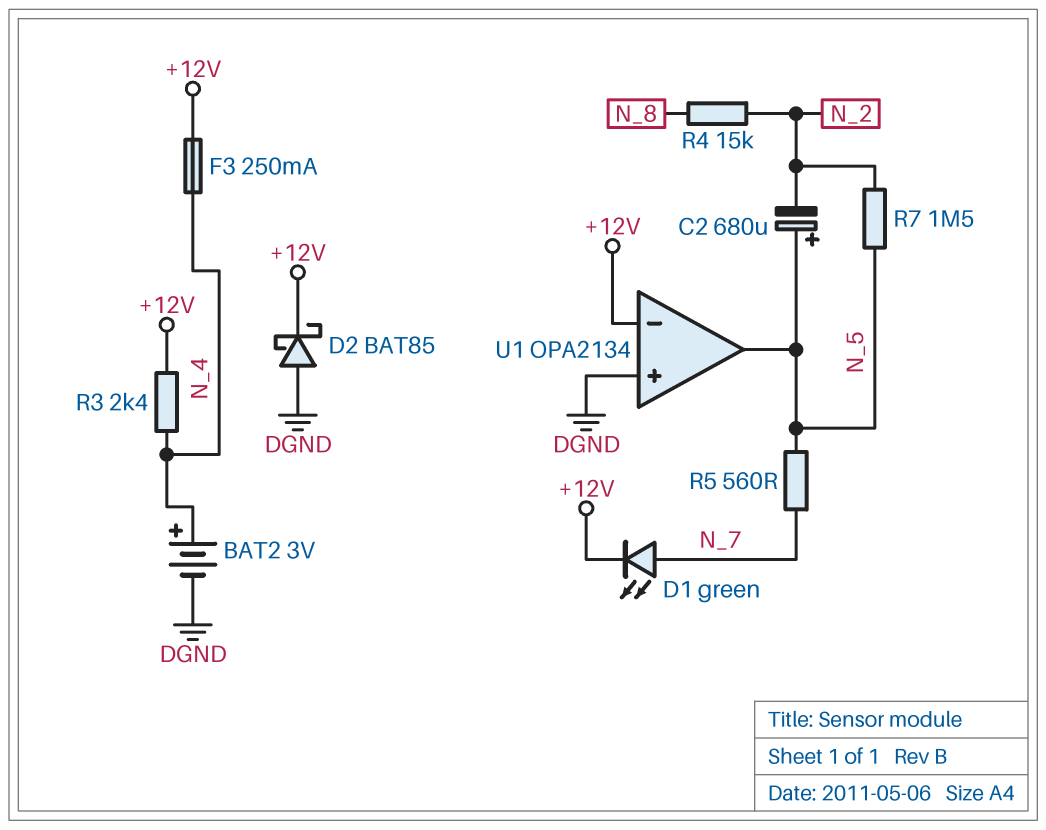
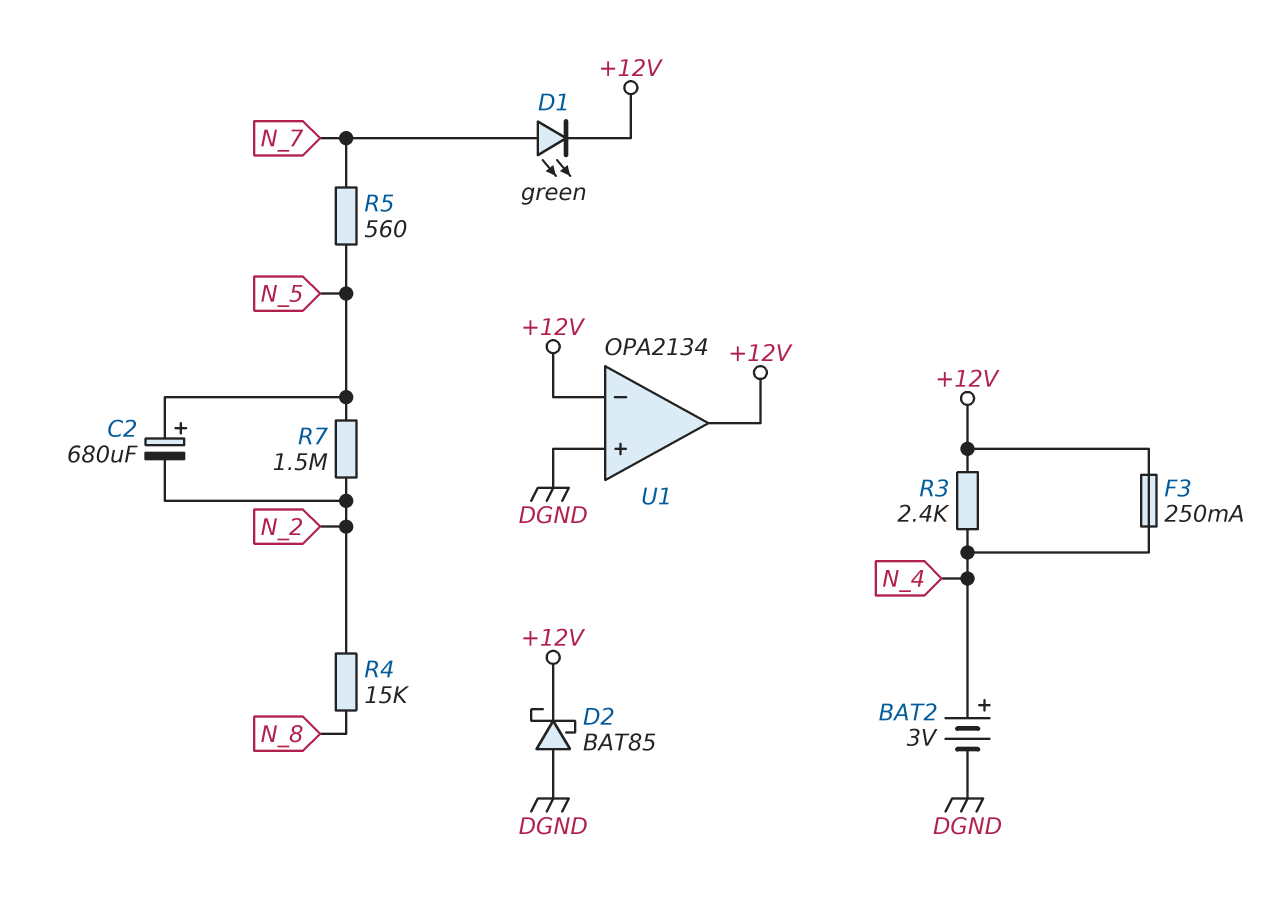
U1 pin out: N_5 -> +12V

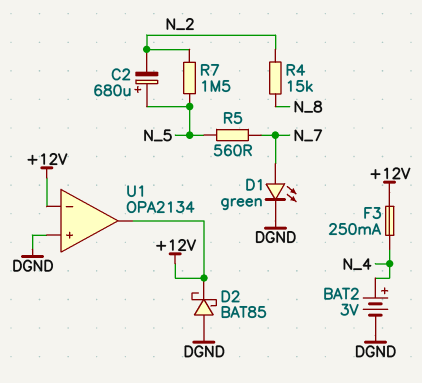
D1: LED green (A N_7, K +12V) -> LED green (A N_7, K DGND)
R3: 2.4k (+12V, N_4) -> none

